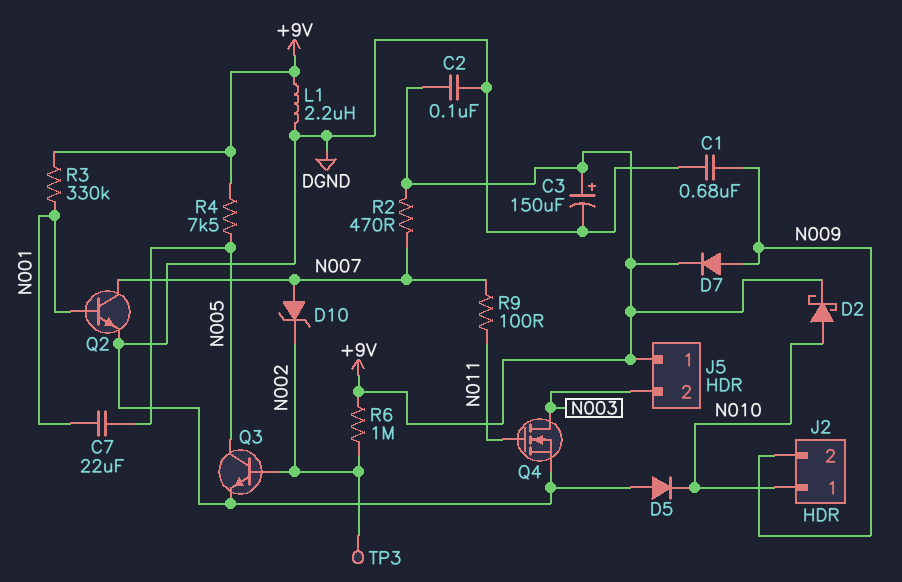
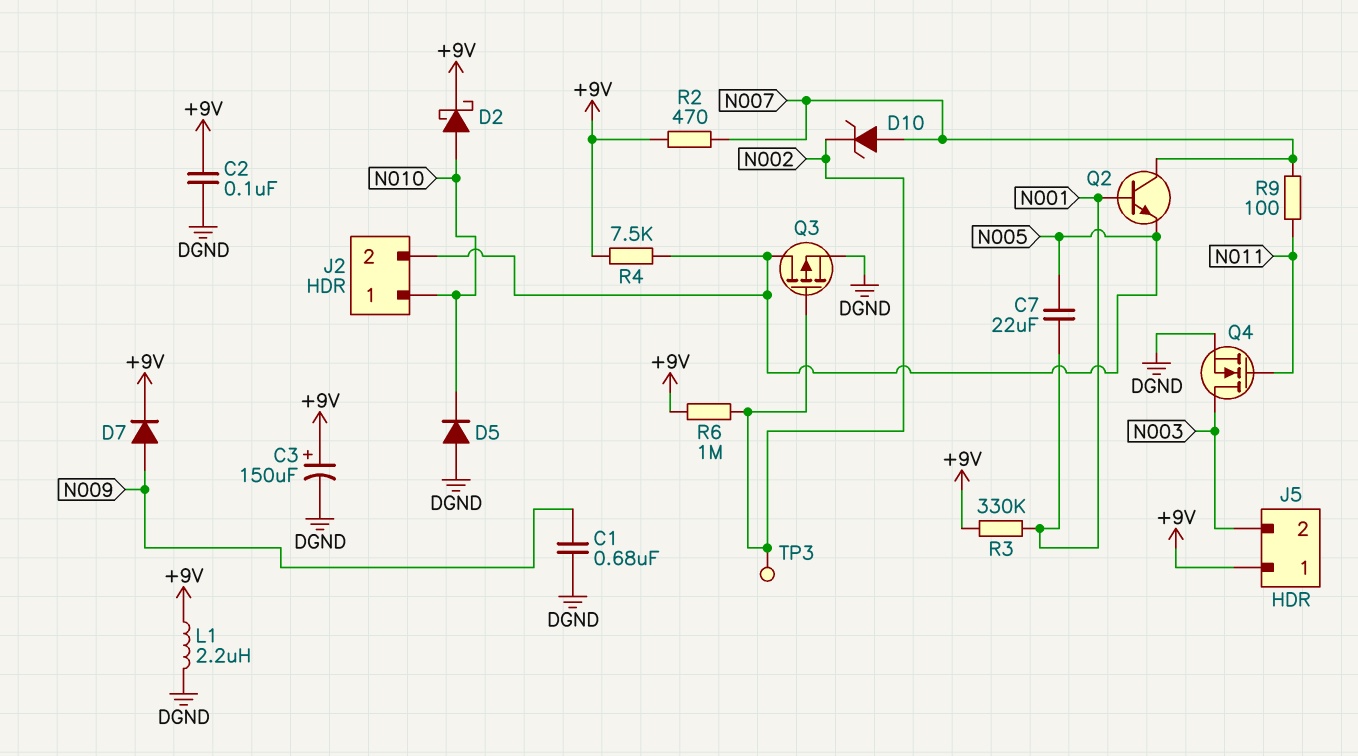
J2 pin 2: N009 -> N005
Q2: NPN (B N001, C N007, E DGND) -> NPN (B N001, C N007, E N005)
Q3: NPN (B N002, C N005, E DGND) -> PMOS (G N002, D N005, S DGND)

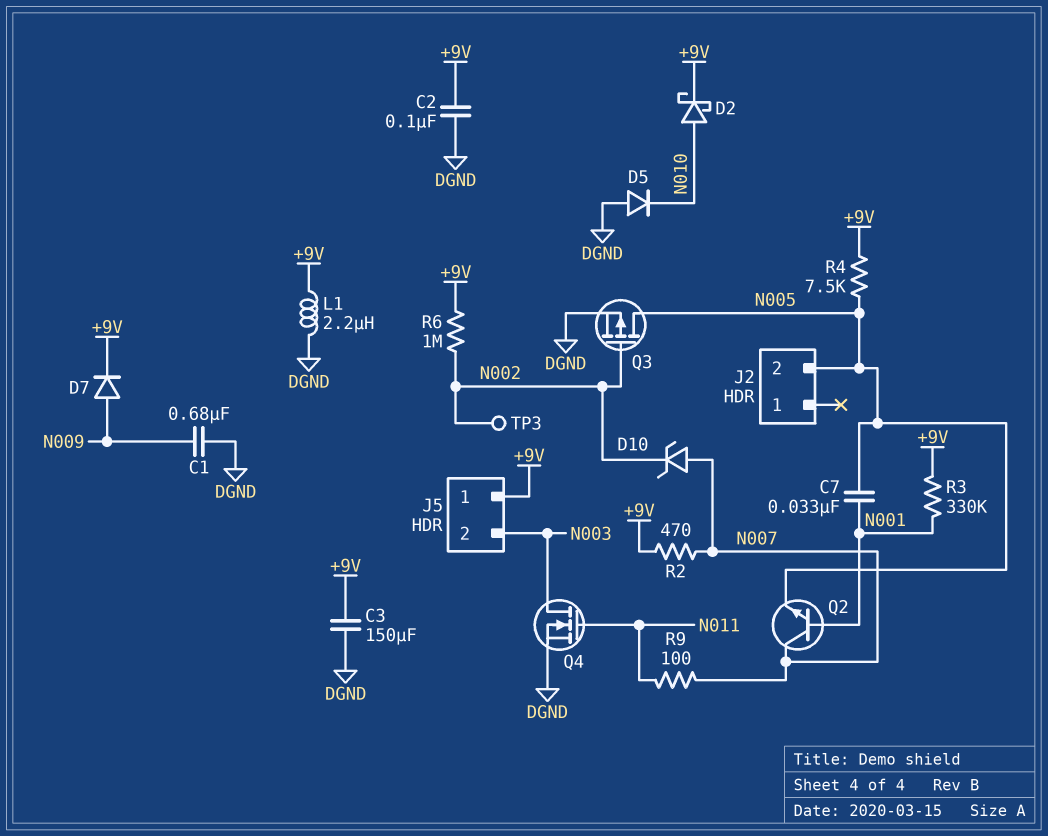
C3: 150uF (plus +9V, minus DGND) -> 150uF (+9V, DGND)
C7: 22uF (N001, N005) -> 33nF (N001, N005)
J2 pin 1: N010 -> none

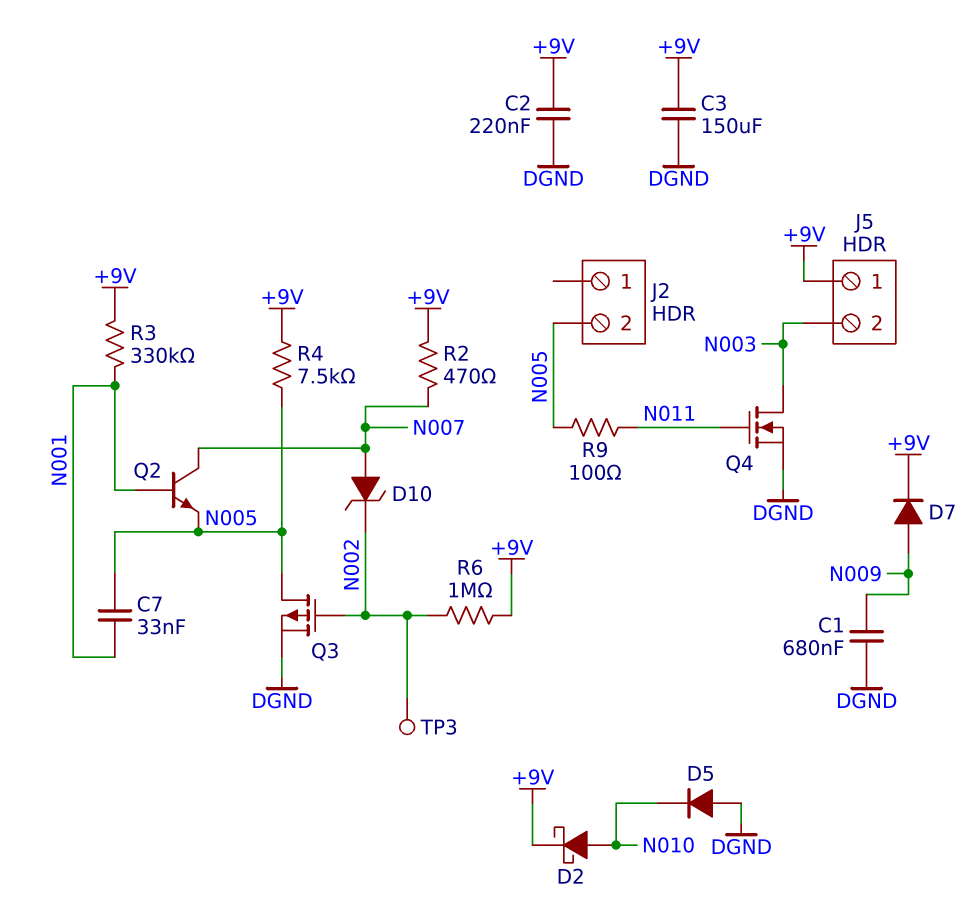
C2: 100nF (+9V, DGND) -> 220nF (+9V, DGND)
L1: 2.2uH (+9V, DGND) -> none
R9: 100 (N007, N011) -> 100 (N005, N011)

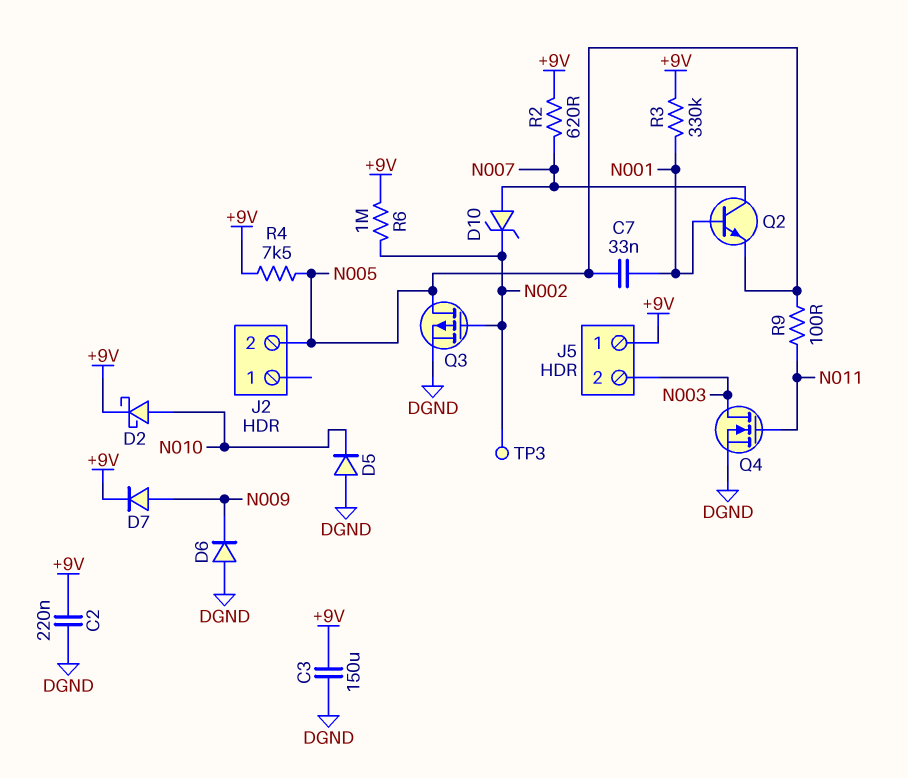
C1: 680nF (DGND, N009) -> none
D6: none -> diode (A DGND, K N009)
R2: 470 (+9V, N007) -> 620 (+9V, N007)

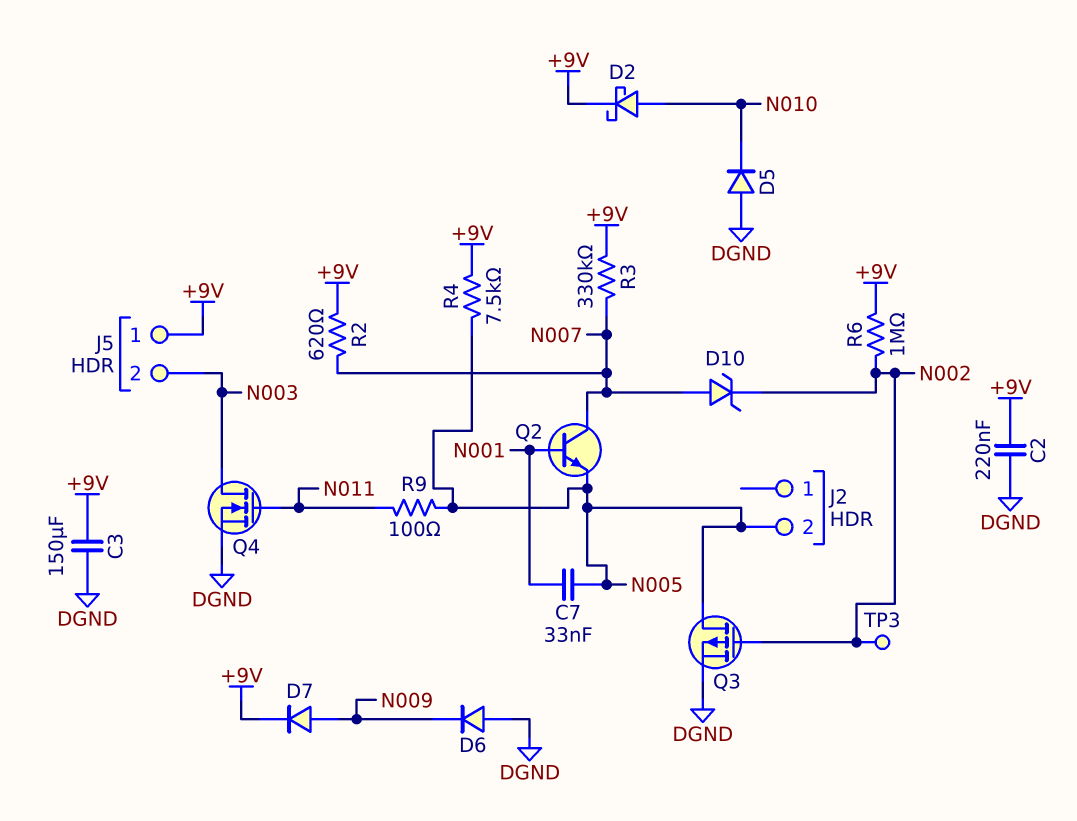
R3: 330k (+9V, N001) -> 330k (+9V, N007)

